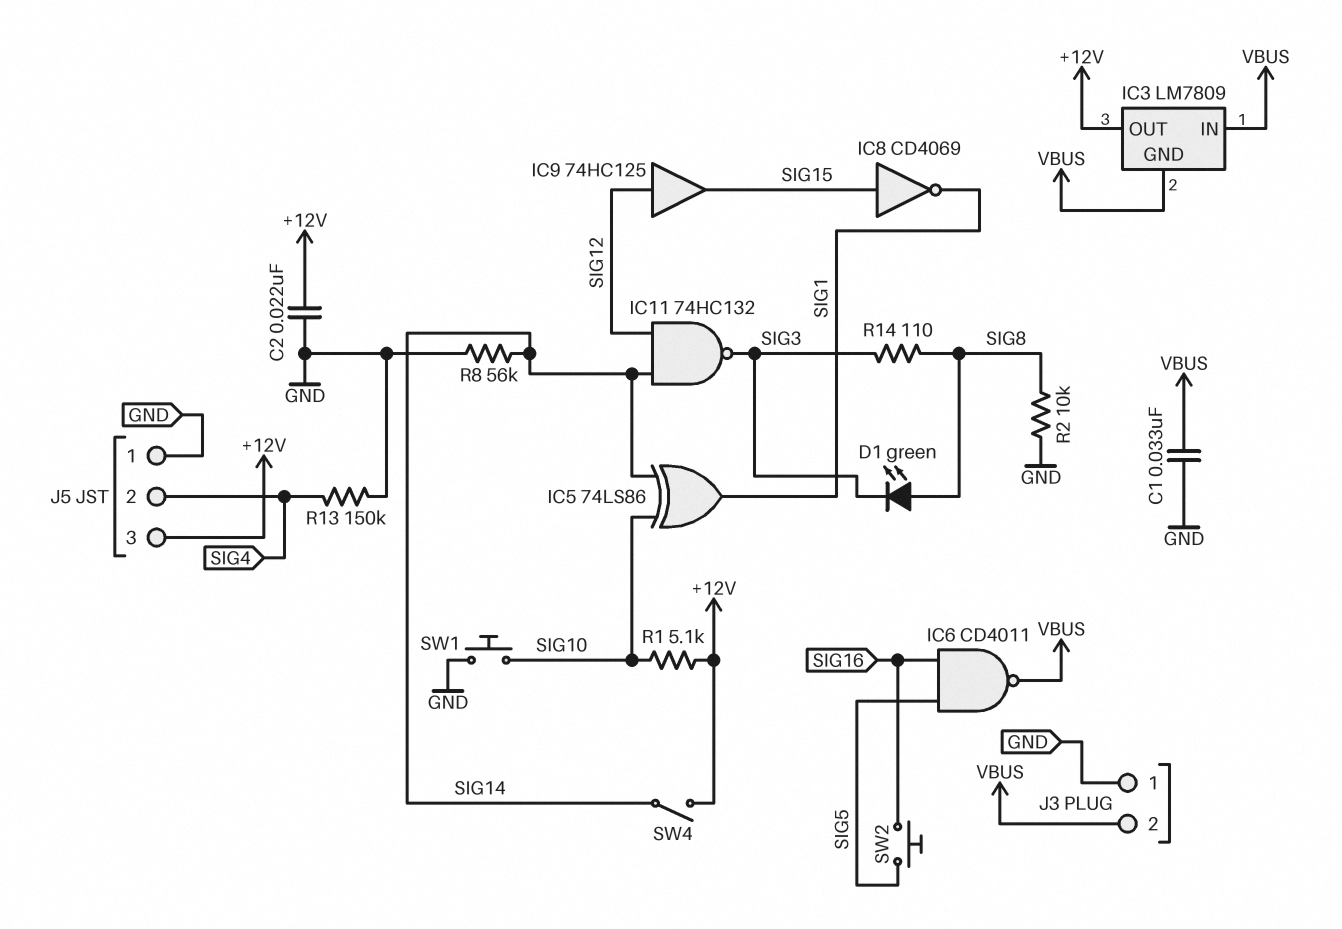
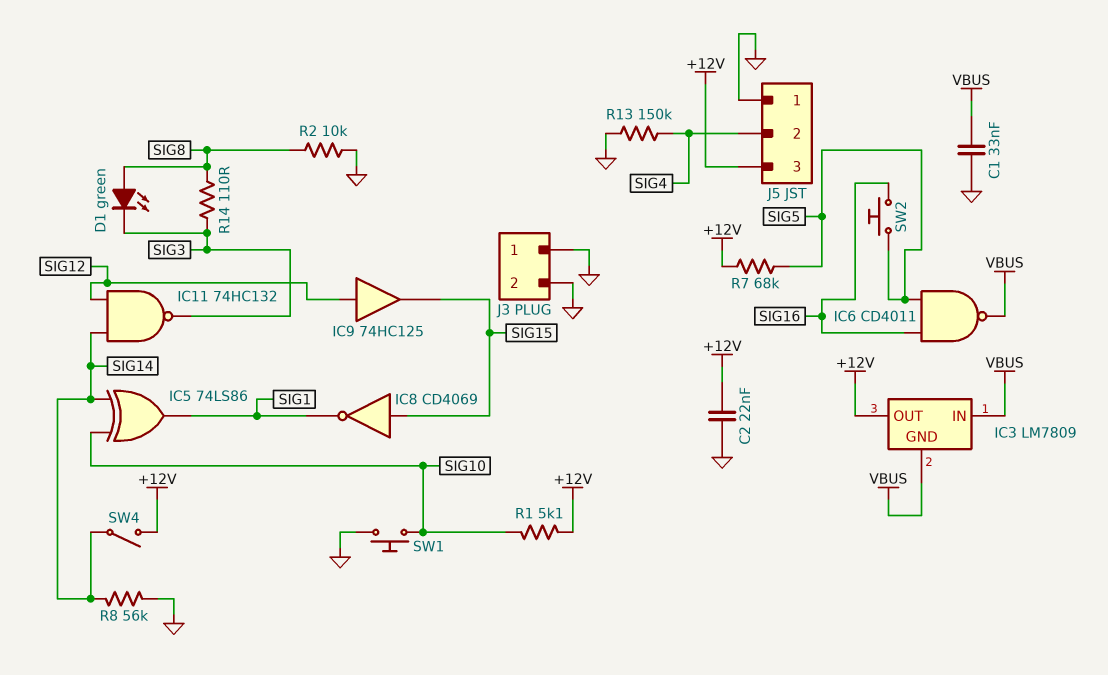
J3 pin 2: VBUS -> GND
R7: none -> 68k (+12V, SIG5)

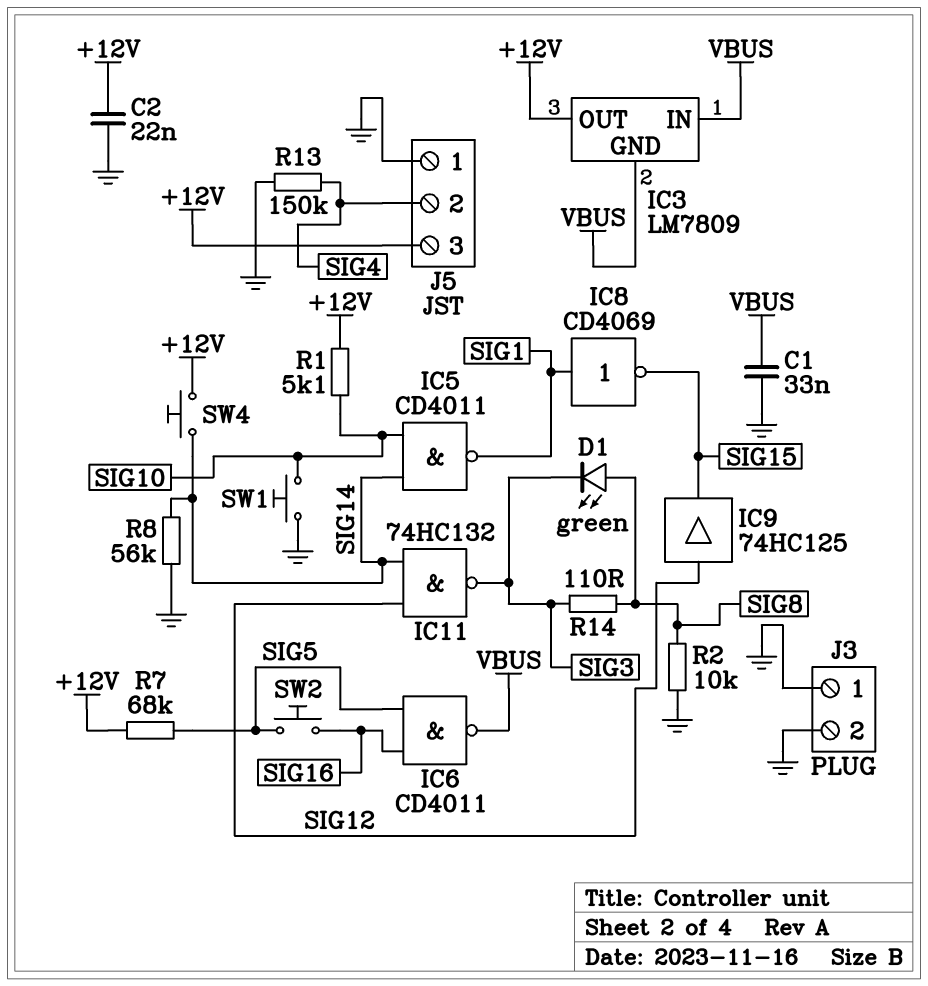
IC5: XOR 74LS86 (in SIG10, in SIG14, out SIG1) -> NAND CD4011 (in SIG10, in SIG14, out SIG1)
IC8: NOT CD4069 (in SIG15, out SIG1) -> NOT CD4069 (in SIG1, out SIG15)
SW4: switch (+12V, SIG14) -> button (+12V, SIG14)

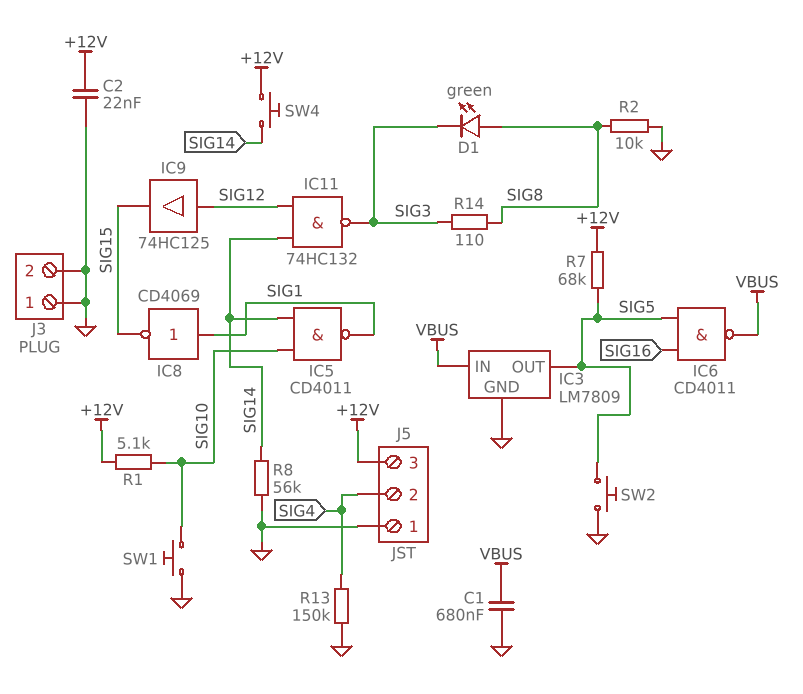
C1: 33nF (GND, VBUS) -> 680nF (GND, VBUS)
IC3 pin GND: VBUS -> GND
IC3 pin OUT: +12V -> SIG5
SW2: button (SIG5, SIG16) -> button (GND, SIG5)

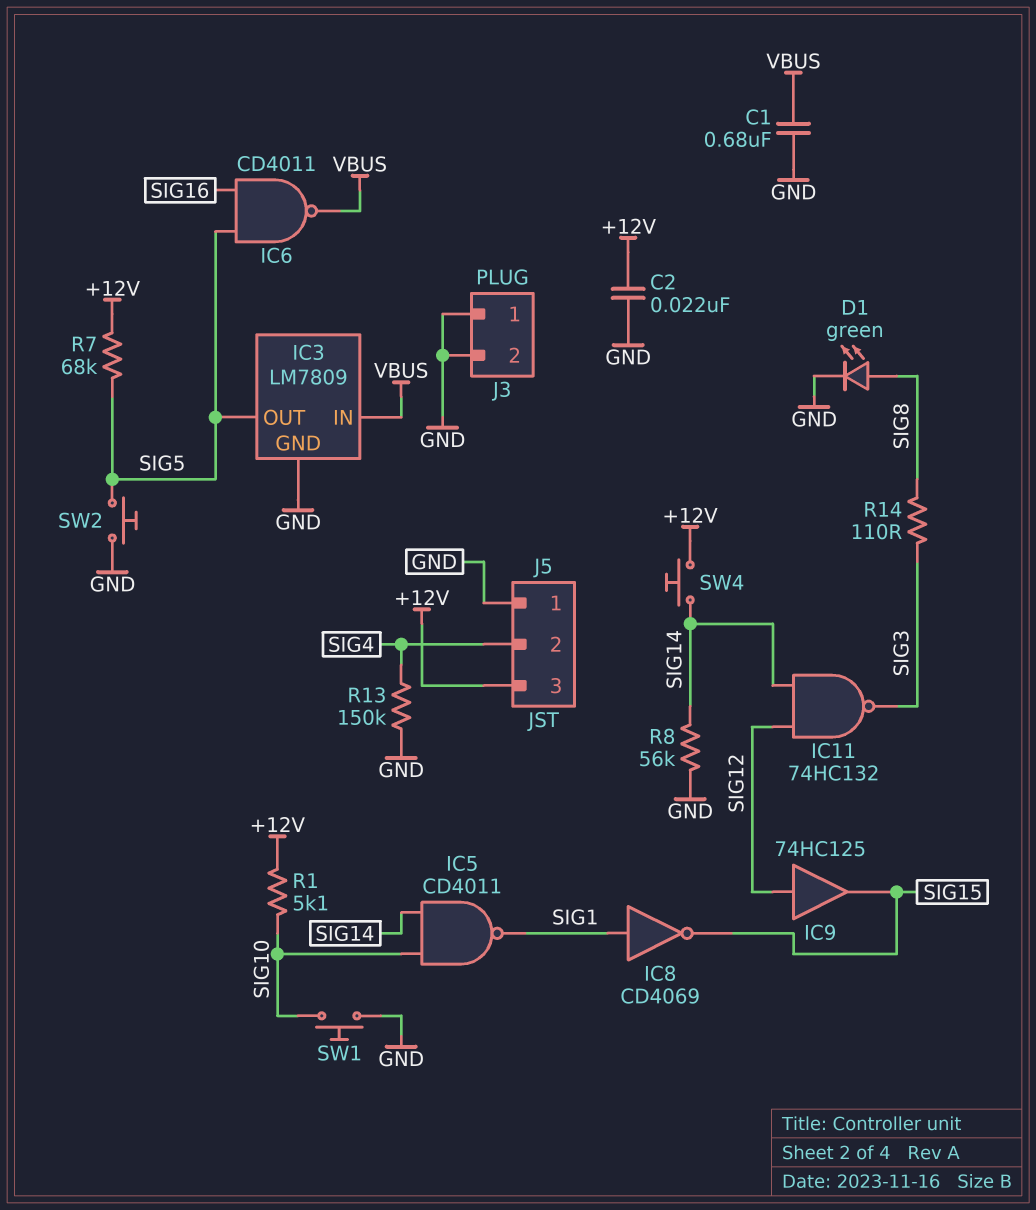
D1: LED green (A SIG8, K SIG3) -> LED green (A SIG8, K GND)
R2: 10k (GND, SIG8) -> none

